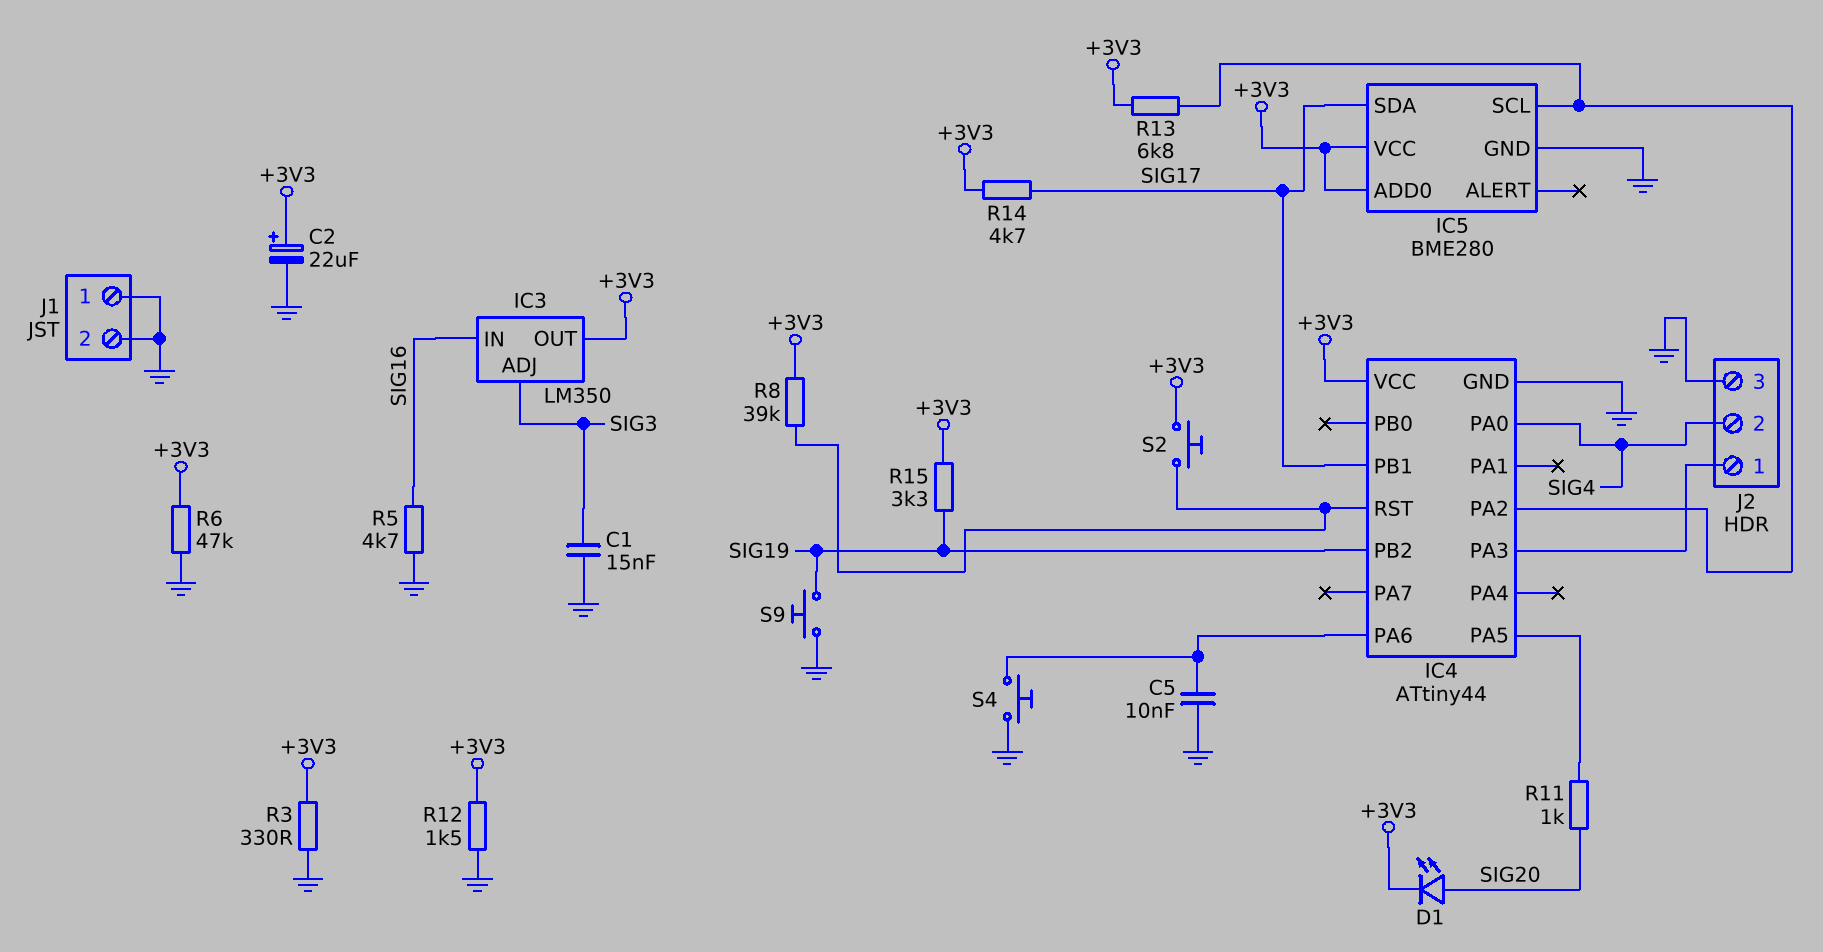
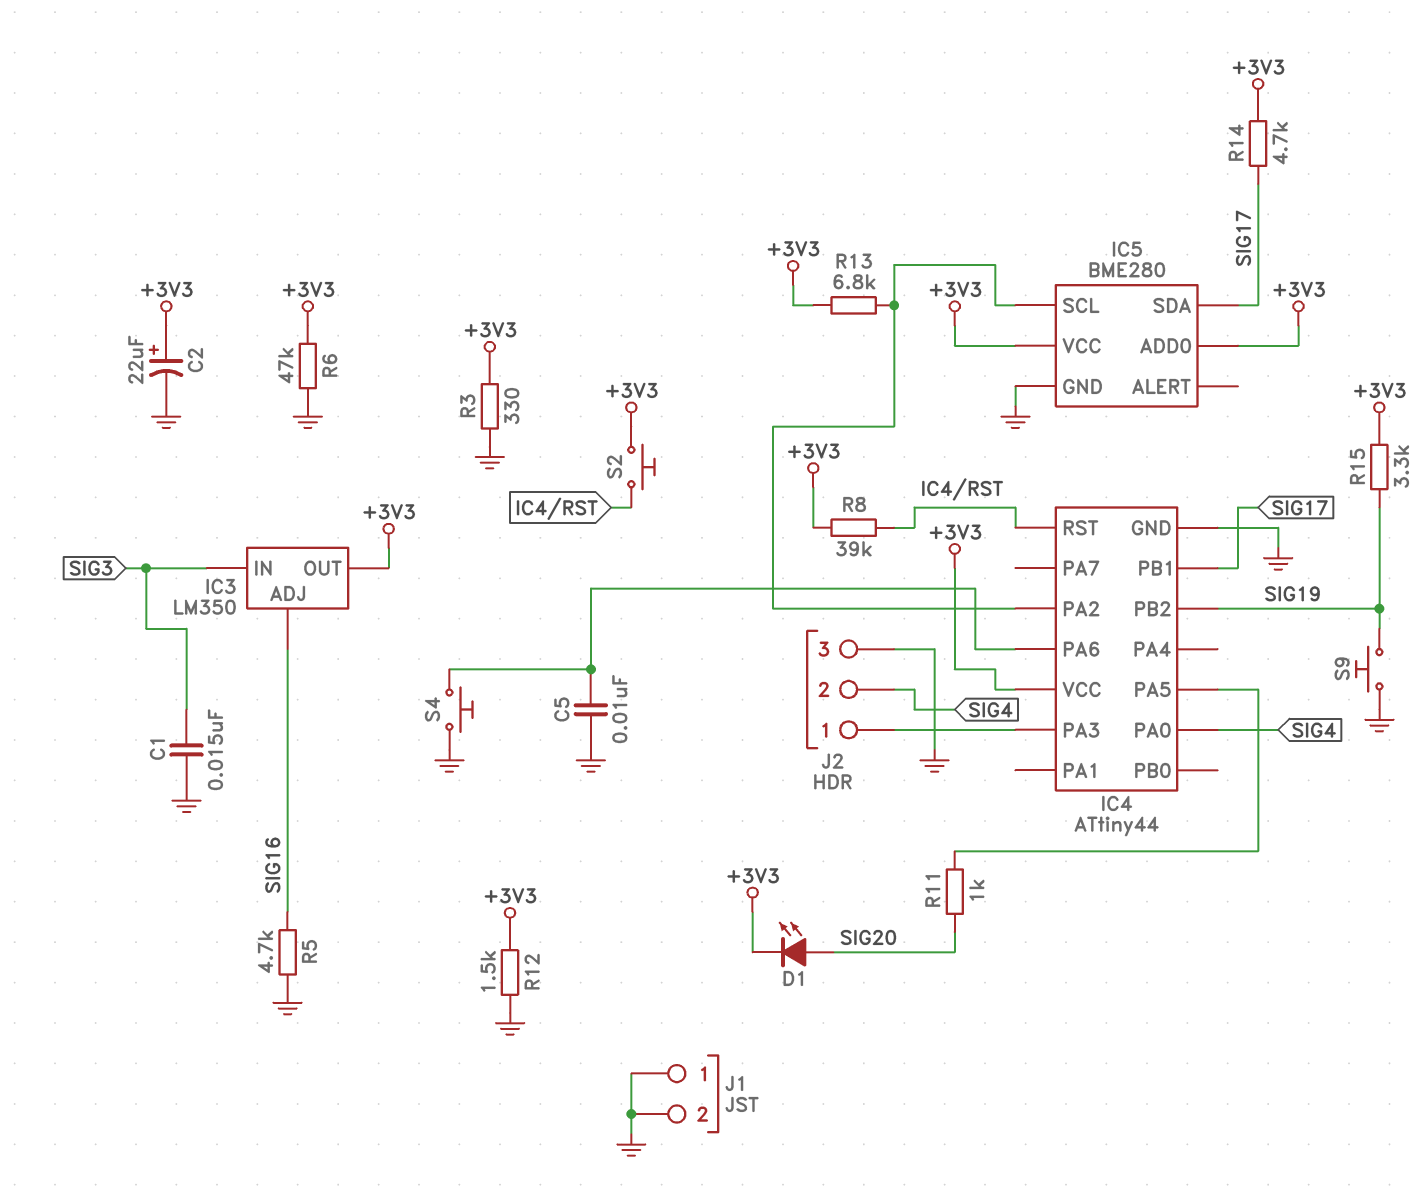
IC3 pin ADJ: SIG3 -> SIG16
IC3 pin IN: SIG16 -> SIG3

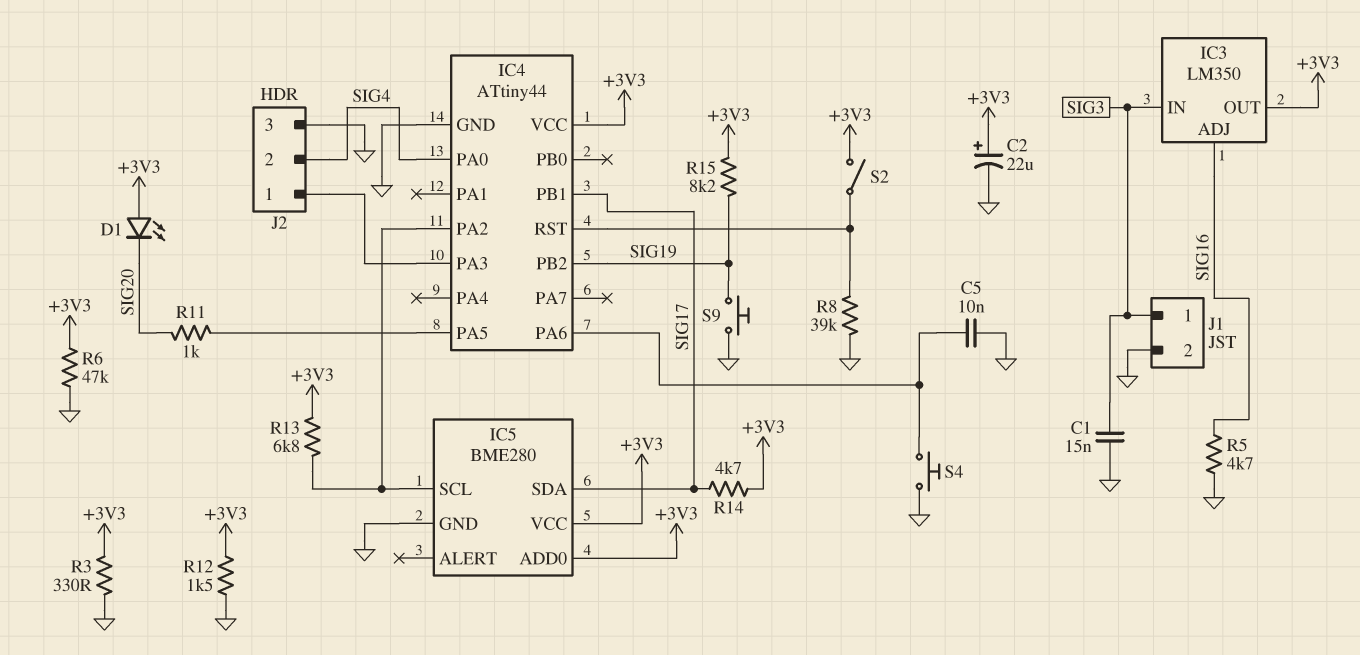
D1: LED (A SIG20, K +3V3) -> LED (A +3V3, K SIG20)
J1 pin 1: GND -> SIG3
R8: 39k (+3V3, IC4/RST) -> 39k (GND, IC4/RST)
R15: 3.3k (+3V3, SIG19) -> 8.2k (+3V3, SIG19)
S2: button (+3V3, IC4/RST) -> switch (+3V3, IC4/RST)

